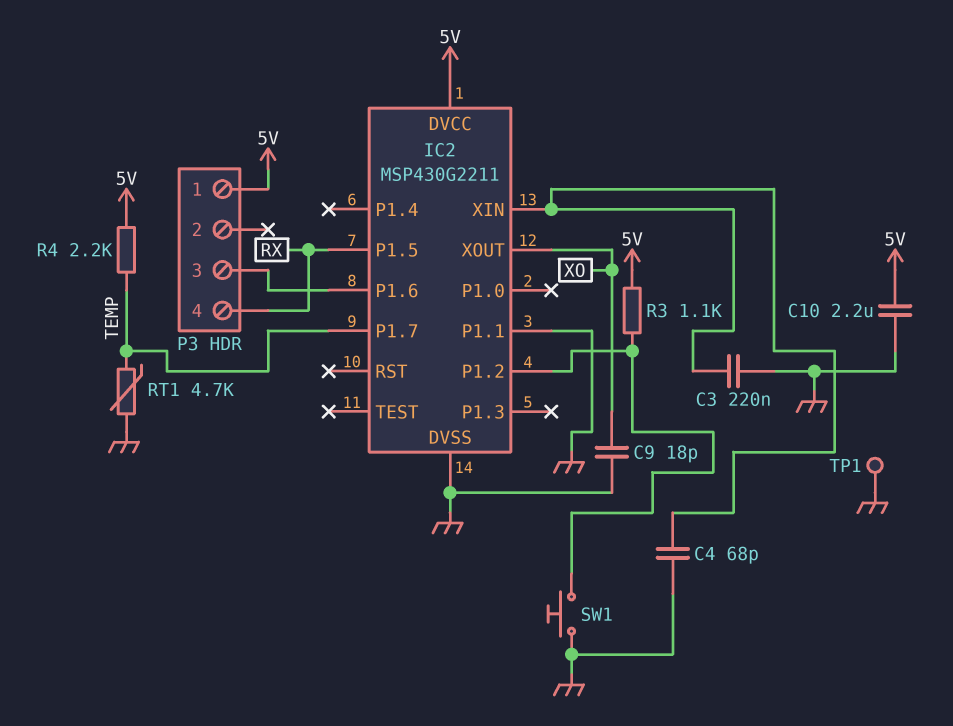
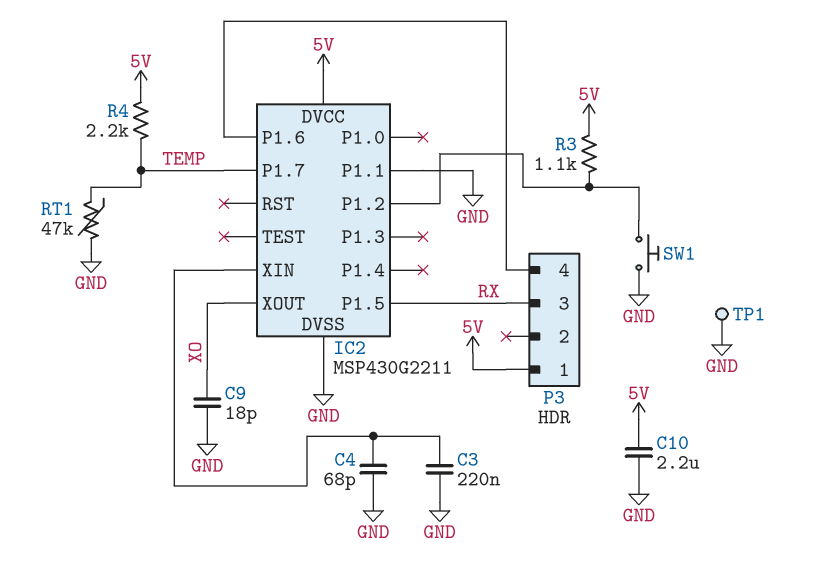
P3 pin 3: IC2/P1.6 -> RX
P3 pin 4: RX -> IC2/P1.6
RT1: 4.7k (GND, TEMP) -> 47k (GND, TEMP)

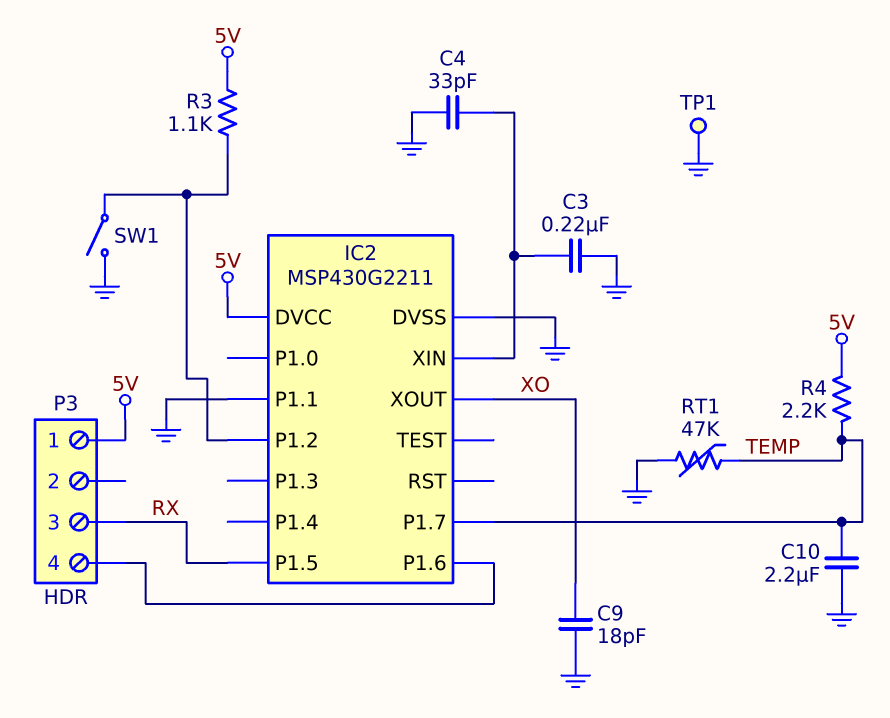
C4: 68pF (GND, IC2/XIN) -> 33pF (GND, IC2/XIN)
C10: 2.2uF (5V, GND) -> 2.2uF (GND, TEMP)
SW1: button (GND, IC2/P1.2) -> switch (GND, IC2/P1.2)

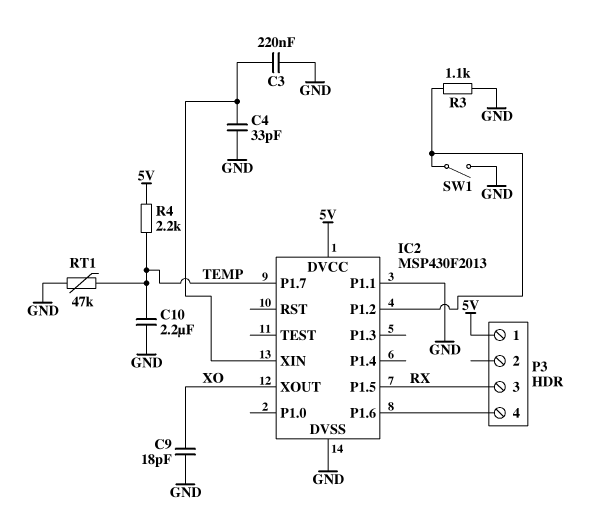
IC2: MSP430G2211 -> MSP430F2013
R3: 1.1k (5V, IC2/P1.2) -> 1.1k (GND, IC2/P1.2)
TP1: test point (GND) -> none

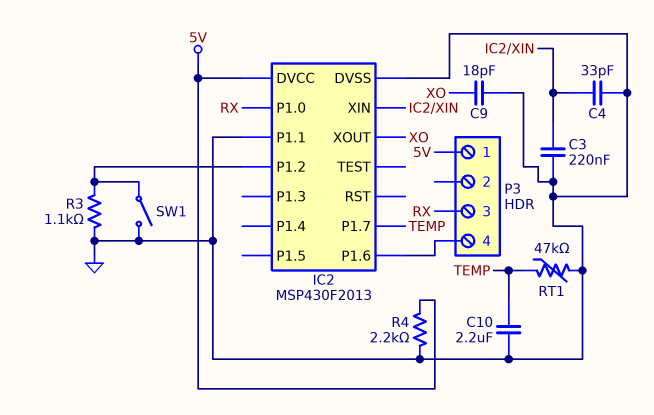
IC2 pin P1.0: none -> RX
IC2 pin P1.5: RX -> none
R4: 2.2k (5V, TEMP) -> 2.2k (5V, GND)

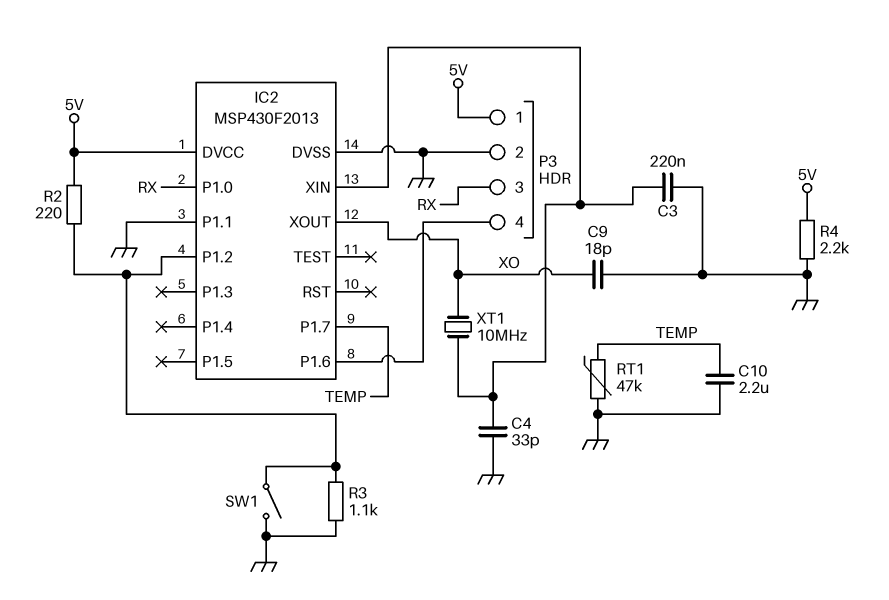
P3 pin 2: none -> GND
R2: none -> 220 (5V, IC2/P1.2)
XT1: none -> 10MHz (IC2/XIN, XO)

